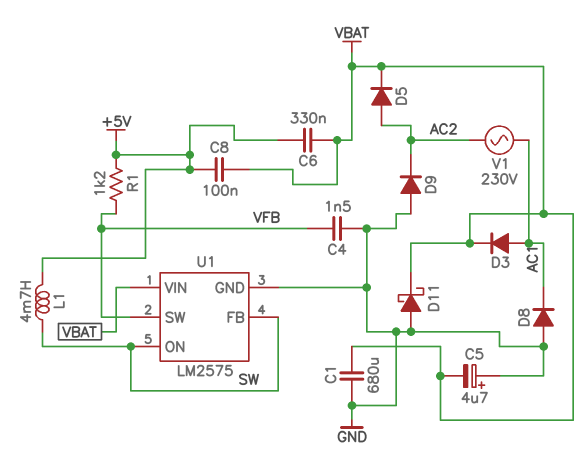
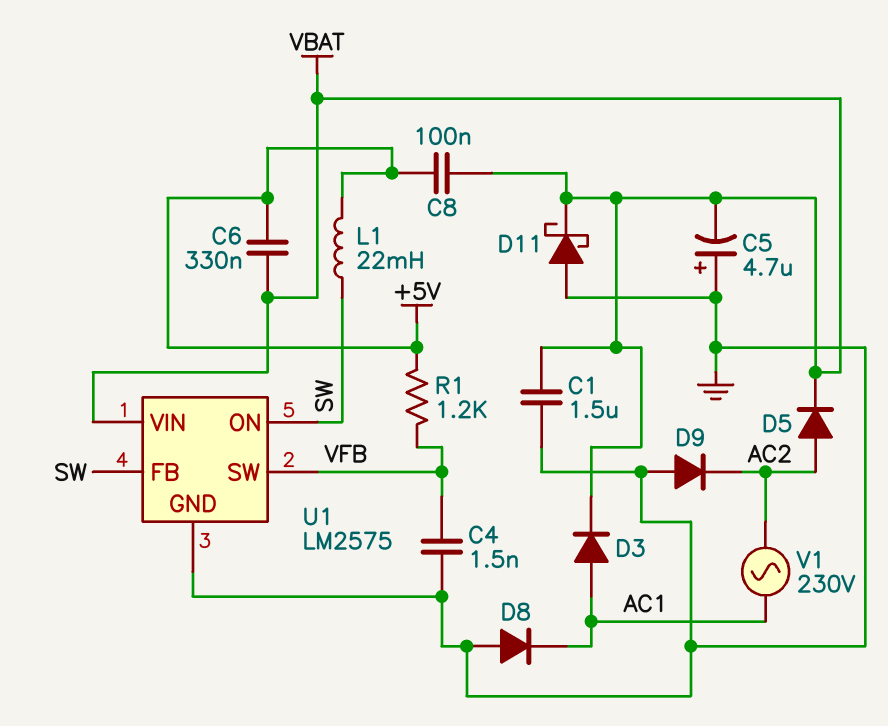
C1: 680uF (GND, VBAT) -> 1.5uF (GND, VBAT)
L1: 4.7mH (+5V, SW) -> 22mH (+5V, SW)

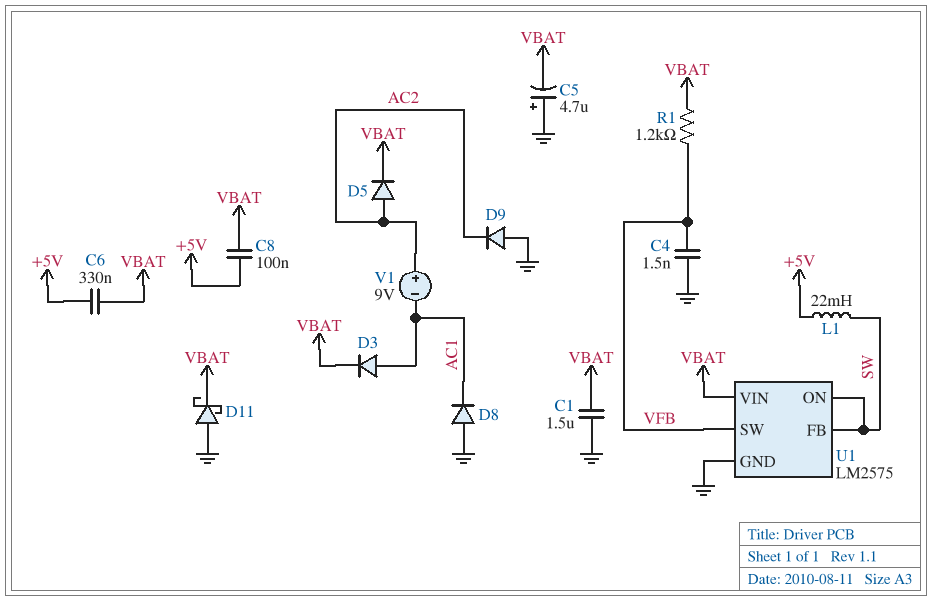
R1: 1.2k (+5V, VFB) -> 1.2k (VBAT, VFB)
V1: AC 230V (AC1, AC2) -> 9V (plus AC2, minus AC1)

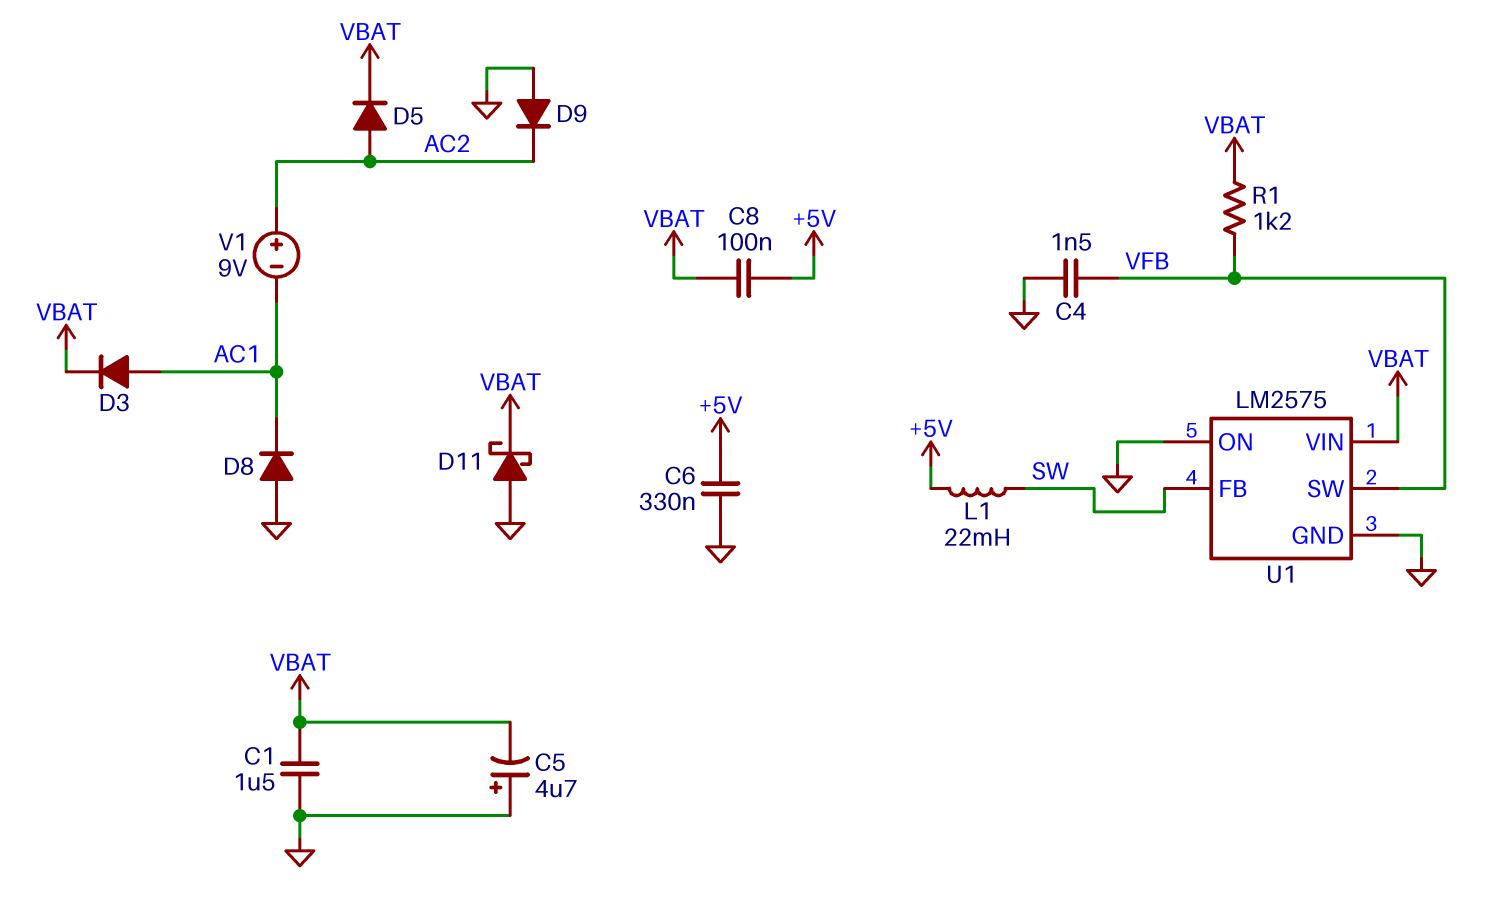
C6: 330nF (+5V, VBAT) -> 330nF (+5V, GND)
U1 pin ON: SW -> GND

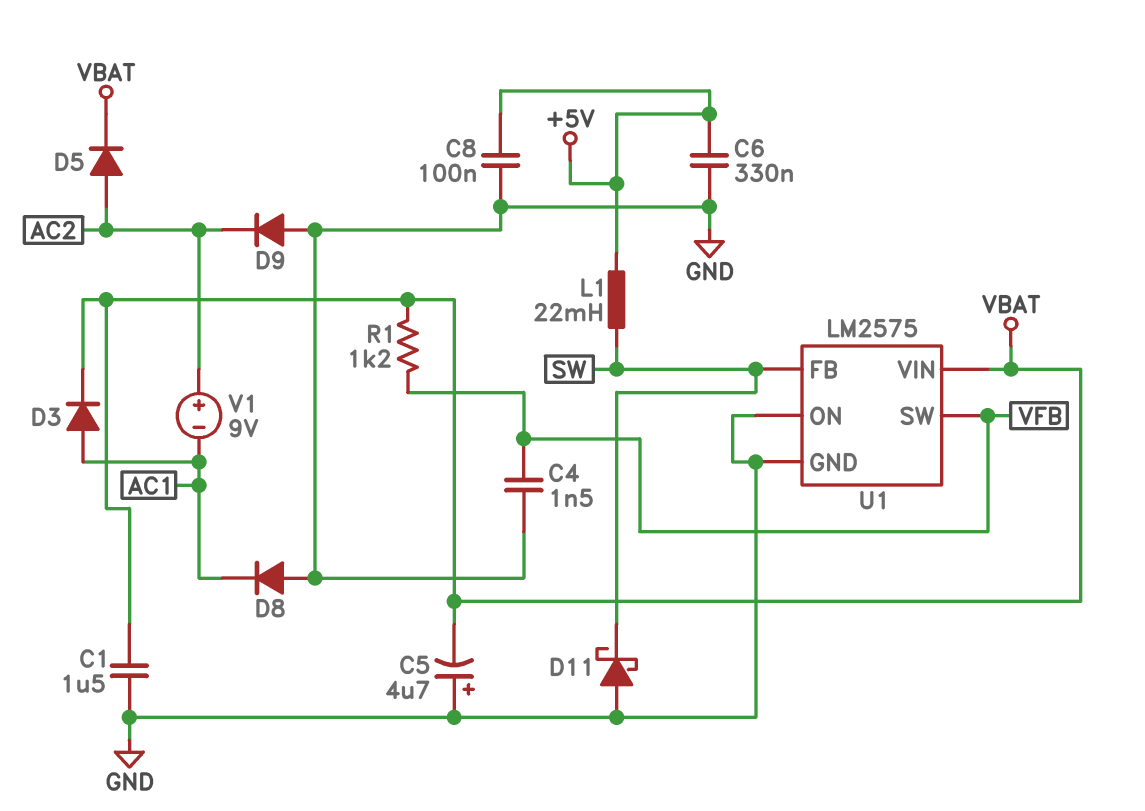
C8: 100nF (+5V, VBAT) -> 100nF (+5V, GND)
D11: schottky (A GND, K VBAT) -> schottky (A GND, K SW)

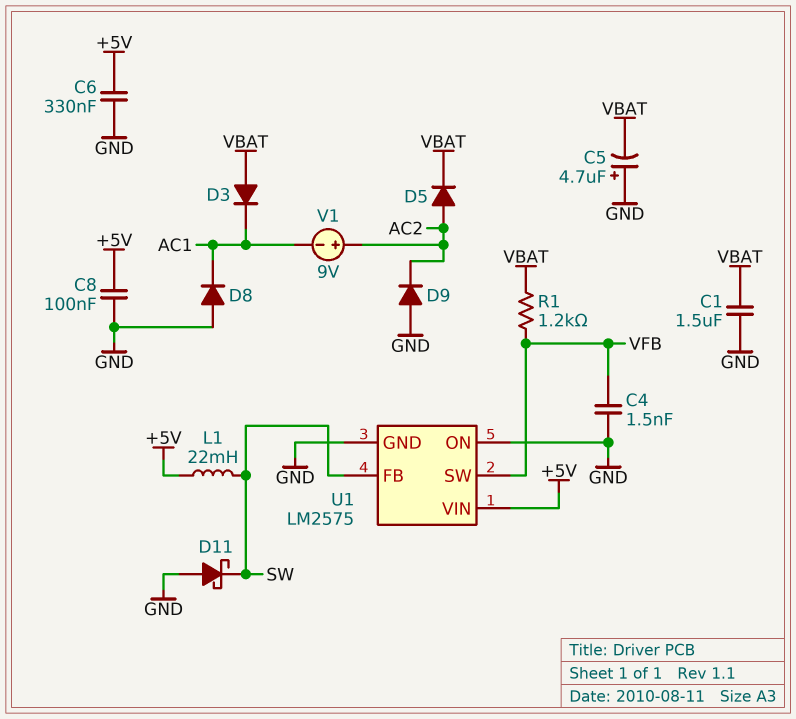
D3: diode (A AC1, K VBAT) -> diode (A VBAT, K AC1)
U1 pin VIN: VBAT -> +5V

